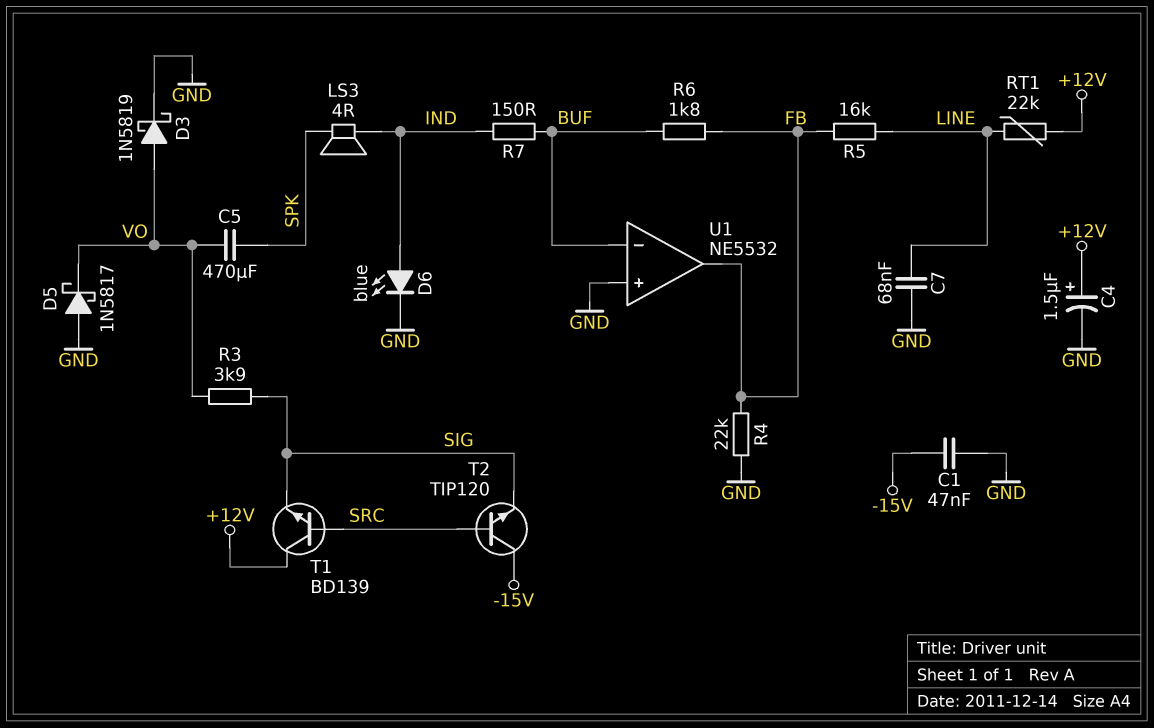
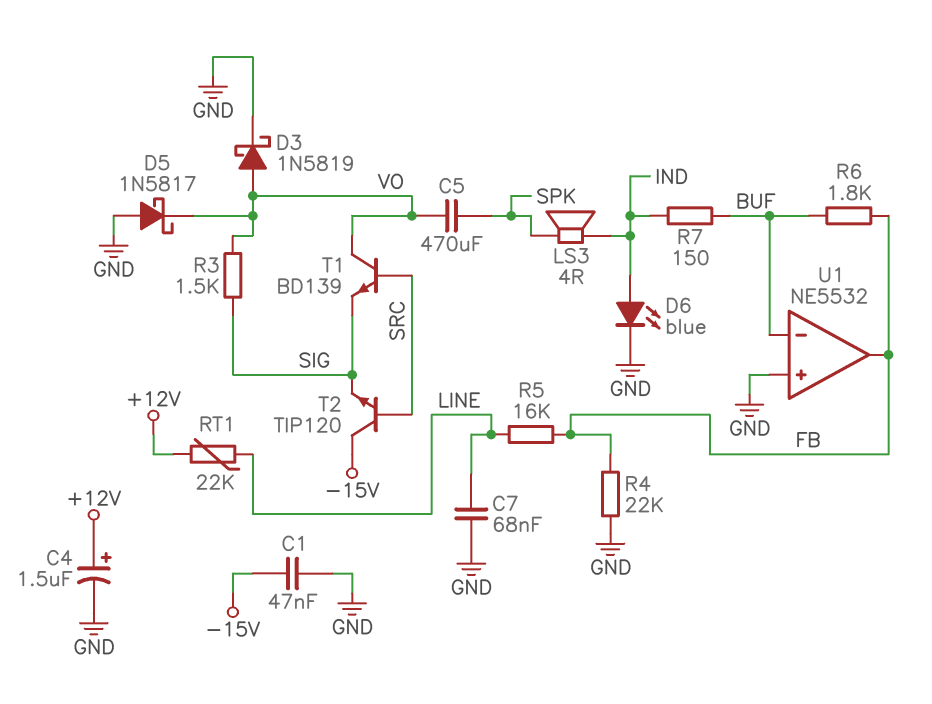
R3: 3.9k (SIG, VO) -> 1.5k (SIG, VO)
T1: NPN BD139 (B SRC, C +12V, E SIG) -> NPN BD139 (B SRC, C VO, E SIG)

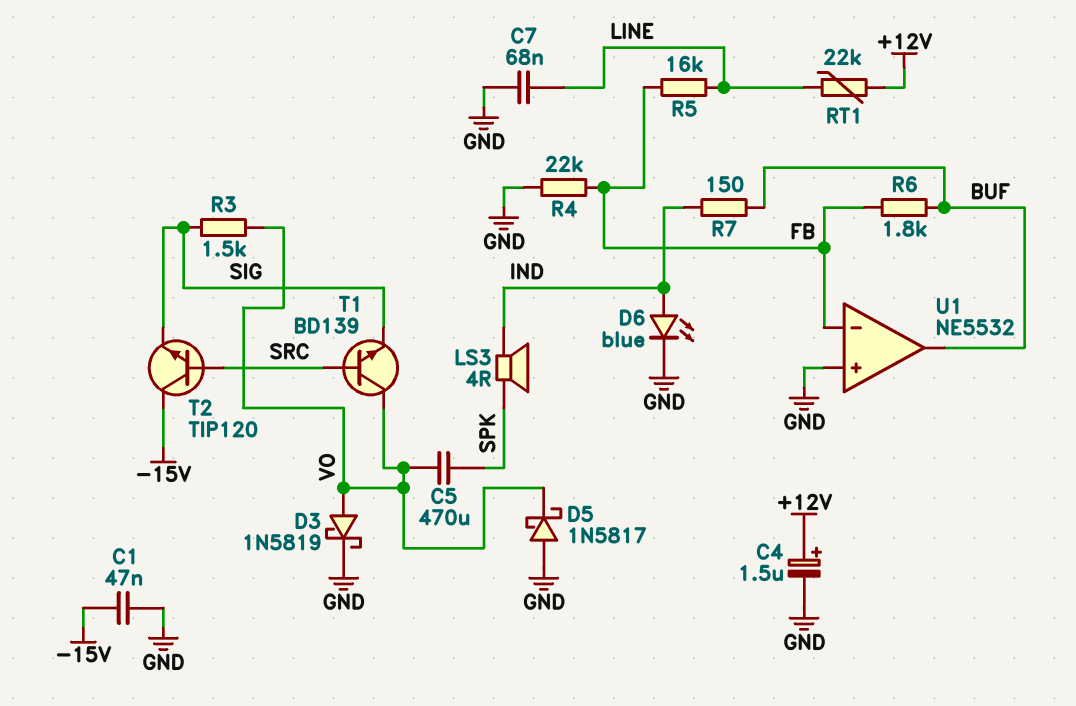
U1 pin in-: BUF -> FB
U1 pin out: FB -> BUF

